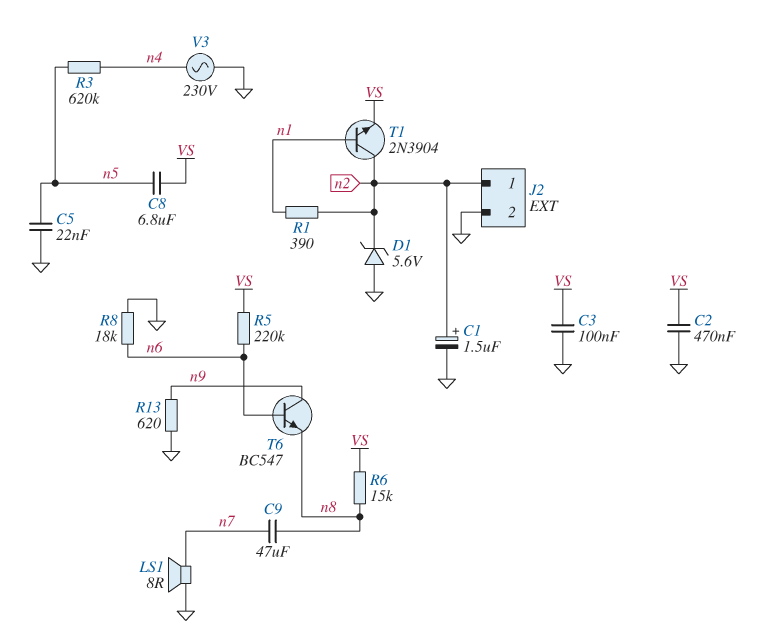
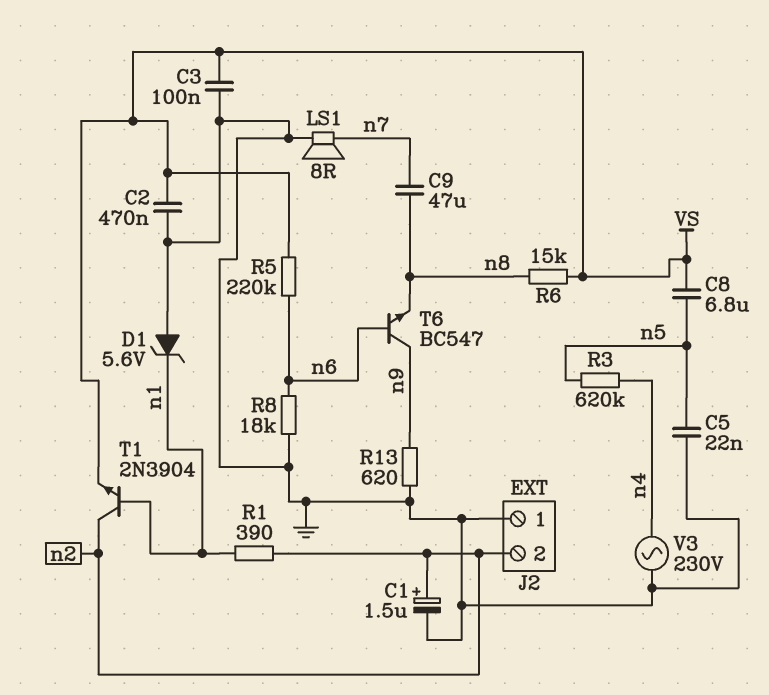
D1: zener 5.6V (A GND, K n2) -> zener 5.6V (A GND, K n1)
J2 pin 1: n2 -> GND
J2 pin 2: GND -> n2

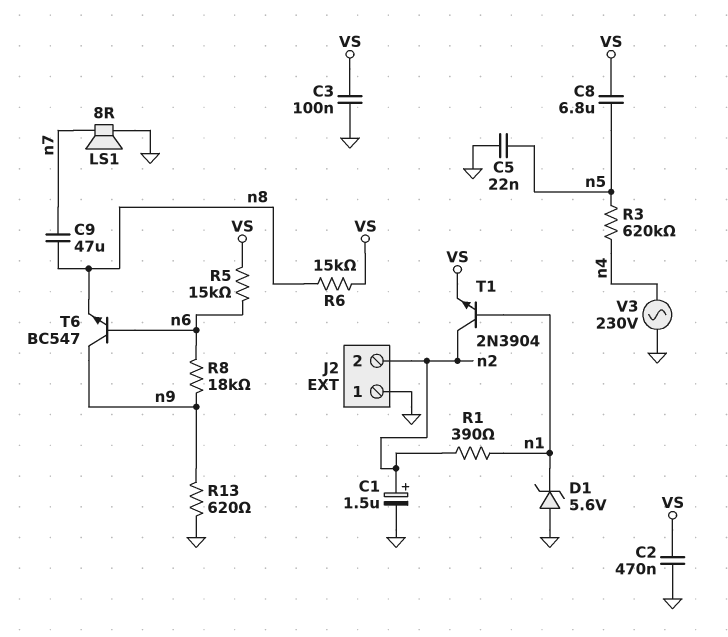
R5: 220k (VS, n6) -> 15k (VS, n6)
R8: 18k (GND, n6) -> 18k (n6, n9)

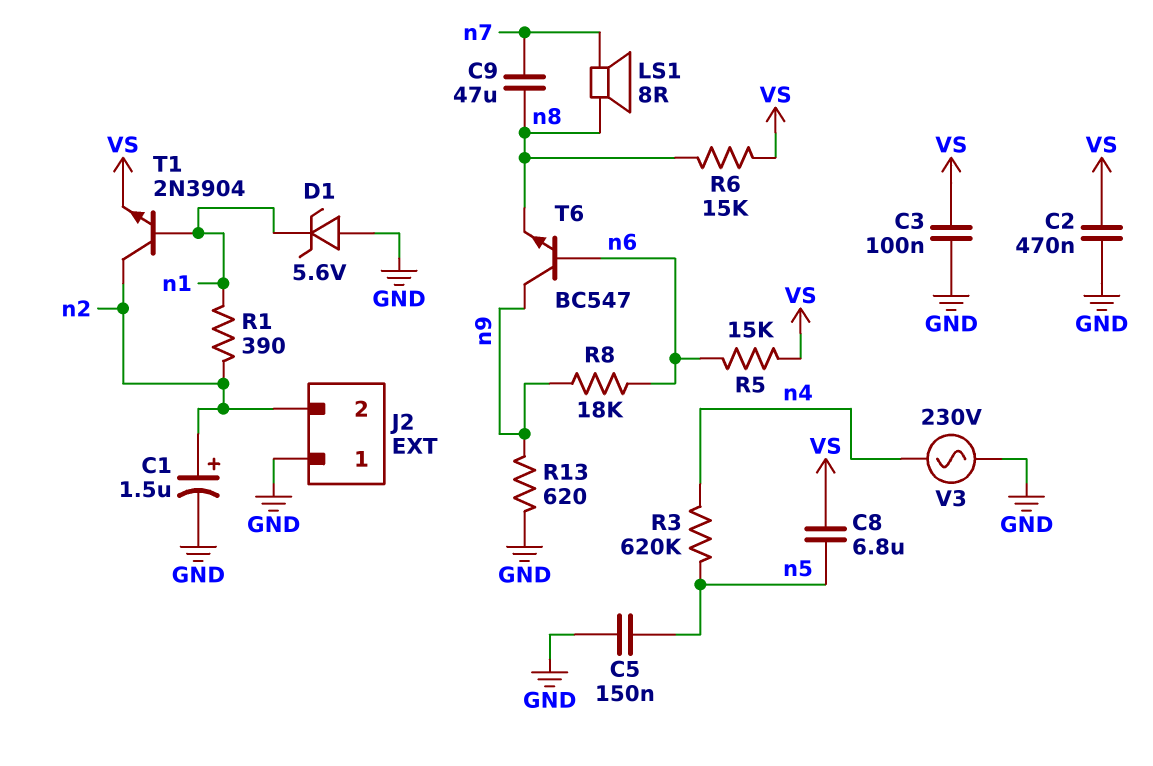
C5: 22nF (GND, n5) -> 150nF (GND, n5)
LS1: speaker 8R (GND, n7) -> speaker 8R (n7, n8)

